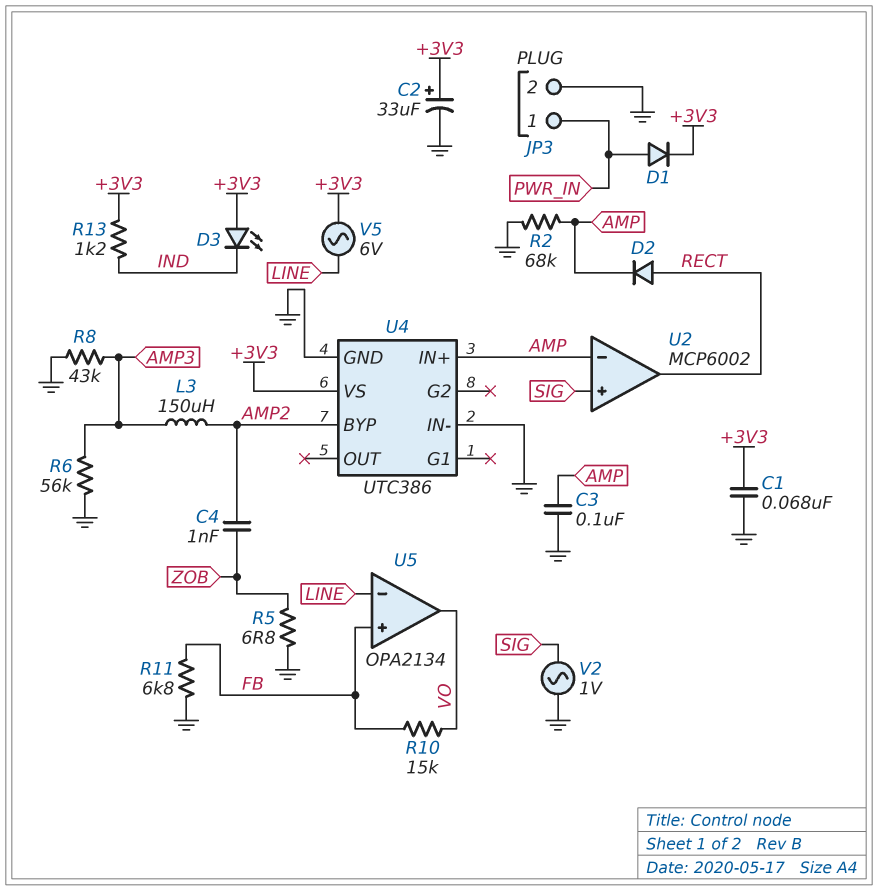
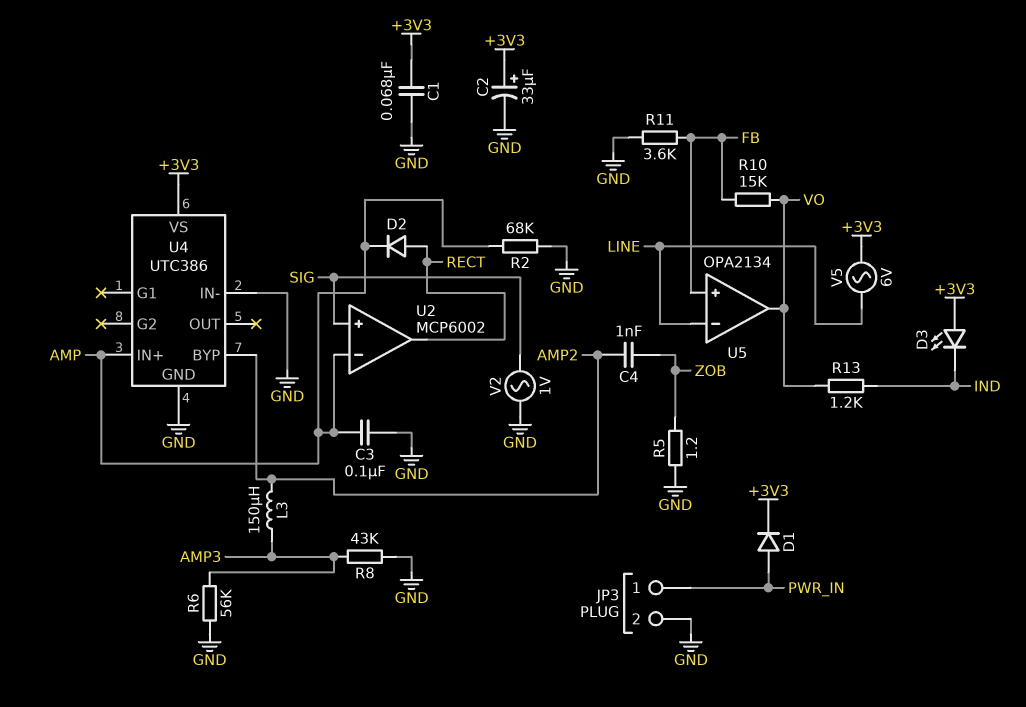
R5: 6.8 (GND, ZOB) -> 1.2 (GND, ZOB)
R11: 6.8k (FB, GND) -> 3.6k (FB, GND)
R13: 1.2k (+3V3, IND) -> 1.2k (IND, VO)

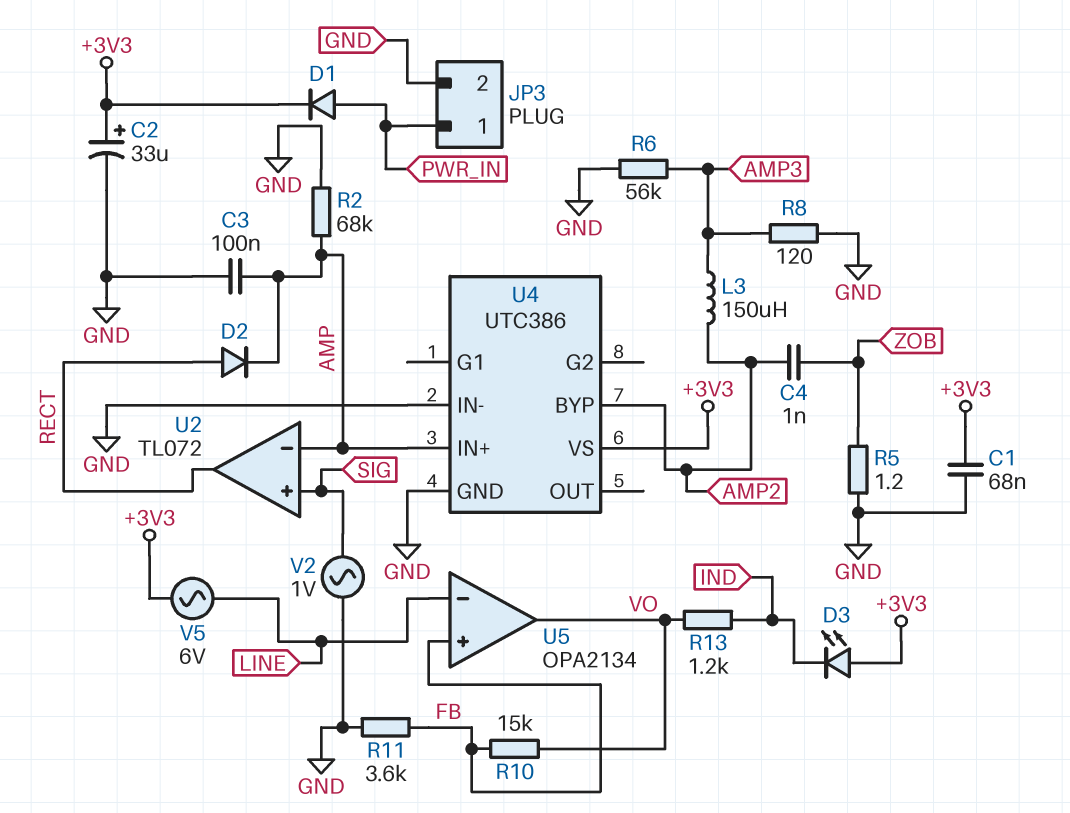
R8: 43k (AMP3, GND) -> 120 (AMP3, GND)
U2: MCP6002 -> TL072

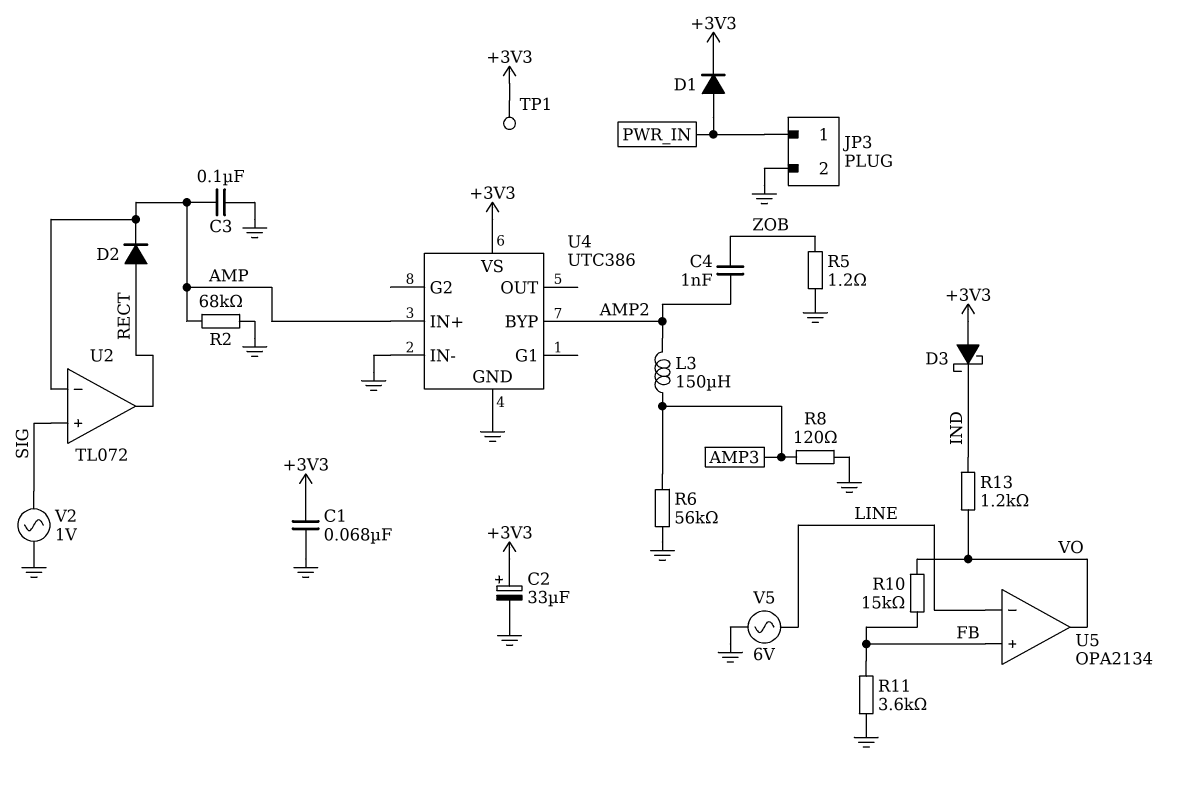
D3: LED (A +3V3, K IND) -> schottky (A +3V3, K IND)
TP1: none -> test point (+3V3)
V5: AC 6V (+3V3, LINE) -> AC 6V (GND, LINE)

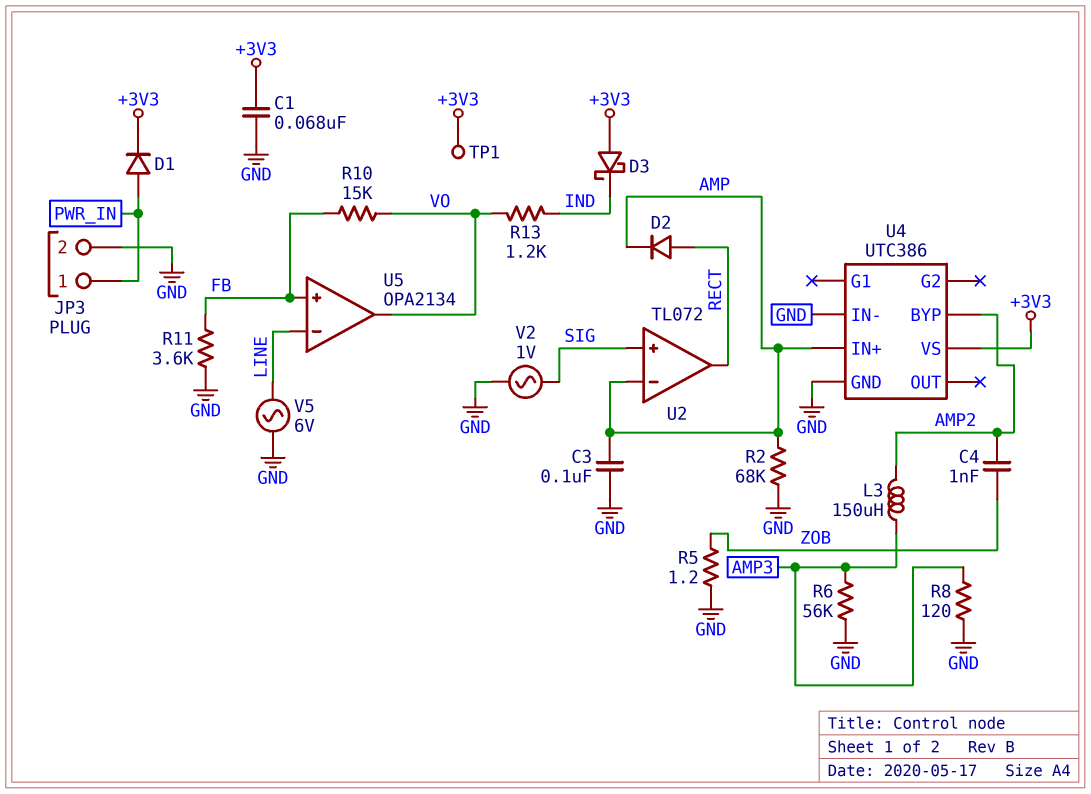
C2: 33uF (plus +3V3, minus GND) -> none

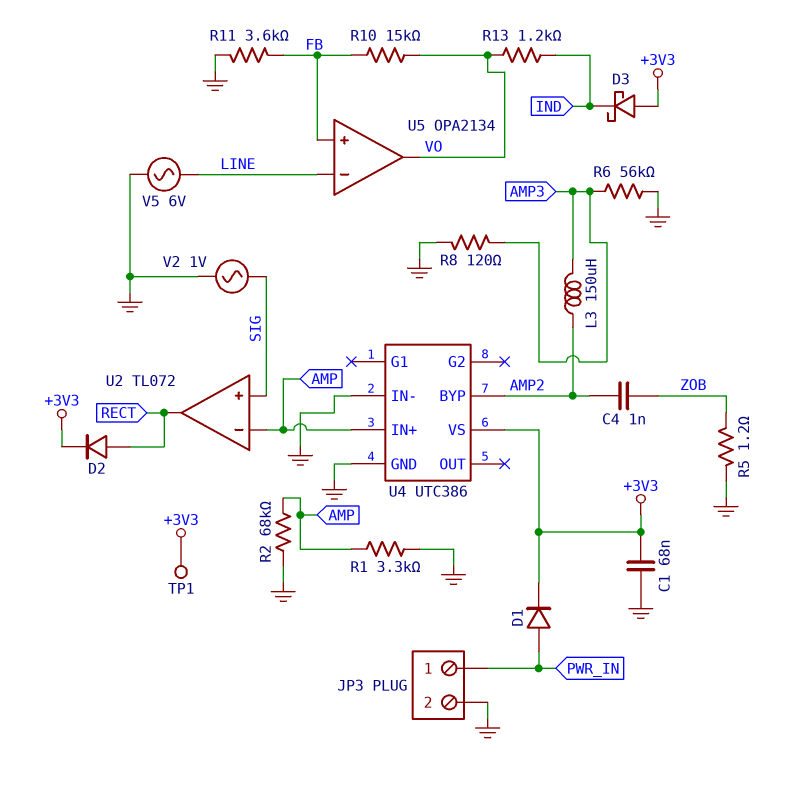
C3: 100nF (AMP, GND) -> none
D2: diode (A RECT, K AMP) -> diode (A RECT, K +3V3)
R1: none -> 3.3k (AMP, GND)

